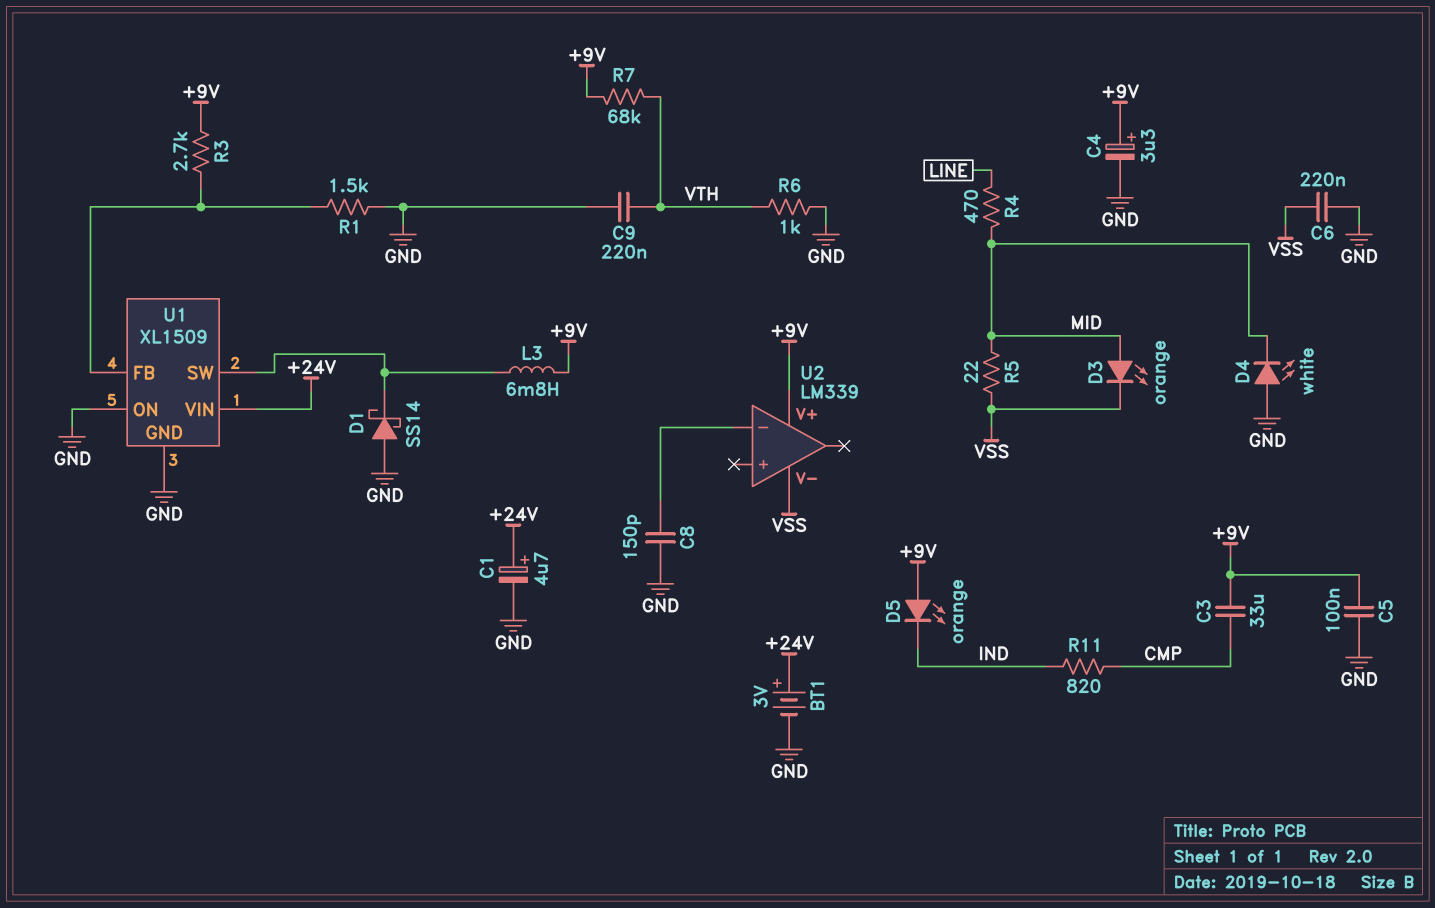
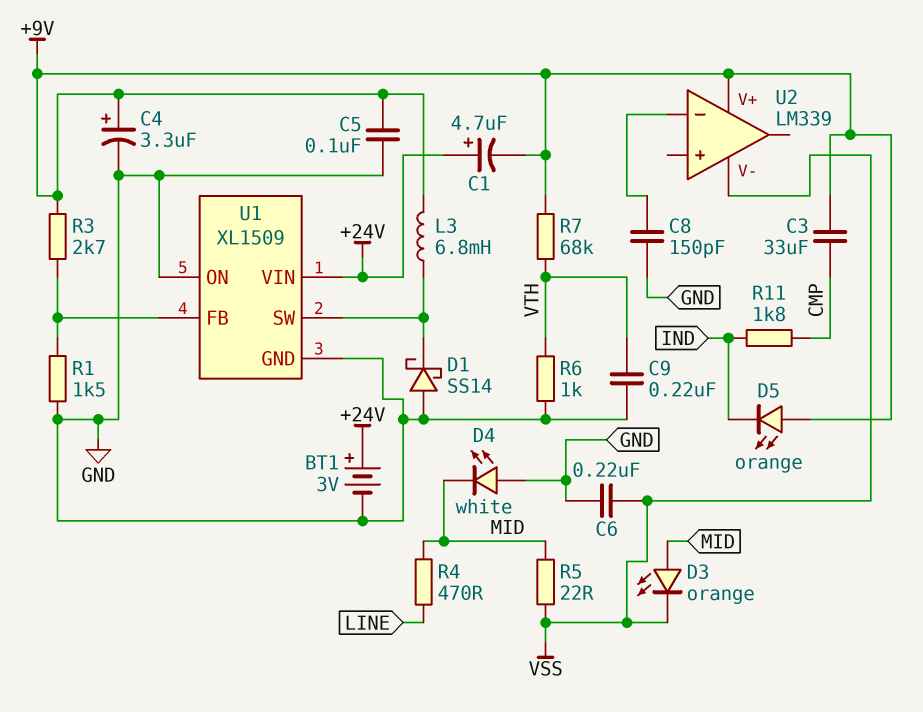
C1: 4.7uF (plus +24V, minus GND) -> 4.7uF (plus +24V, minus +9V)
R11: 820 (CMP, IND) -> 1.8k (CMP, IND)

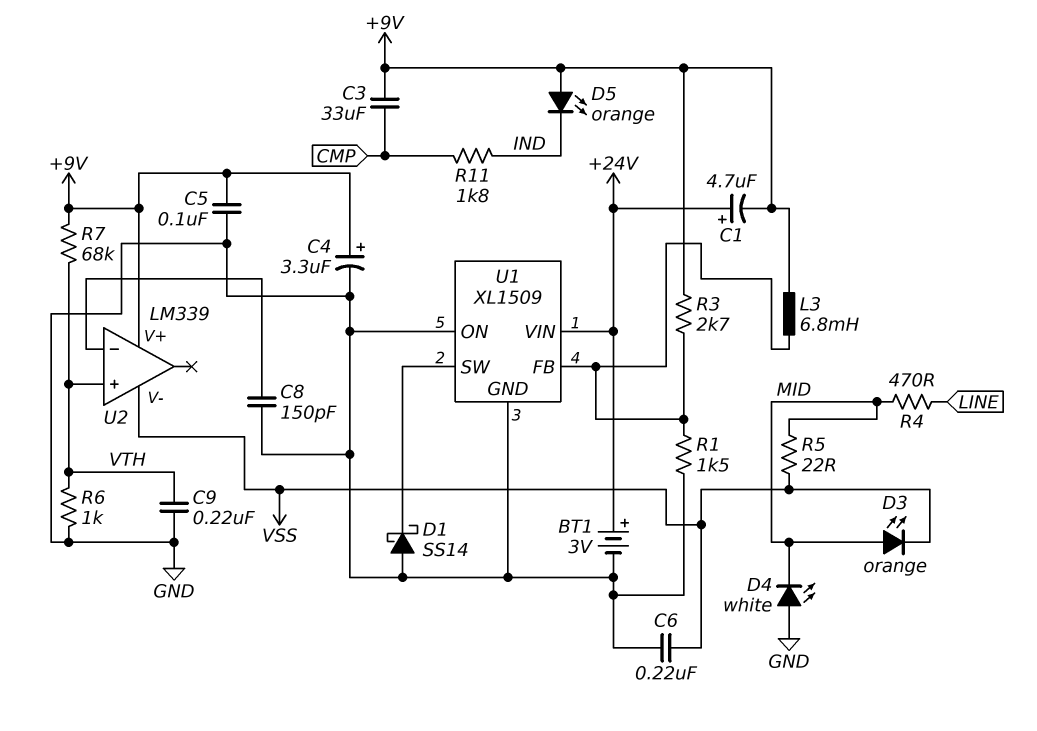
L3: 6.8mH (+9V, U1/SW) -> 6.8mH (+9V, U1/FB)
U2 pin in+: none -> VTH

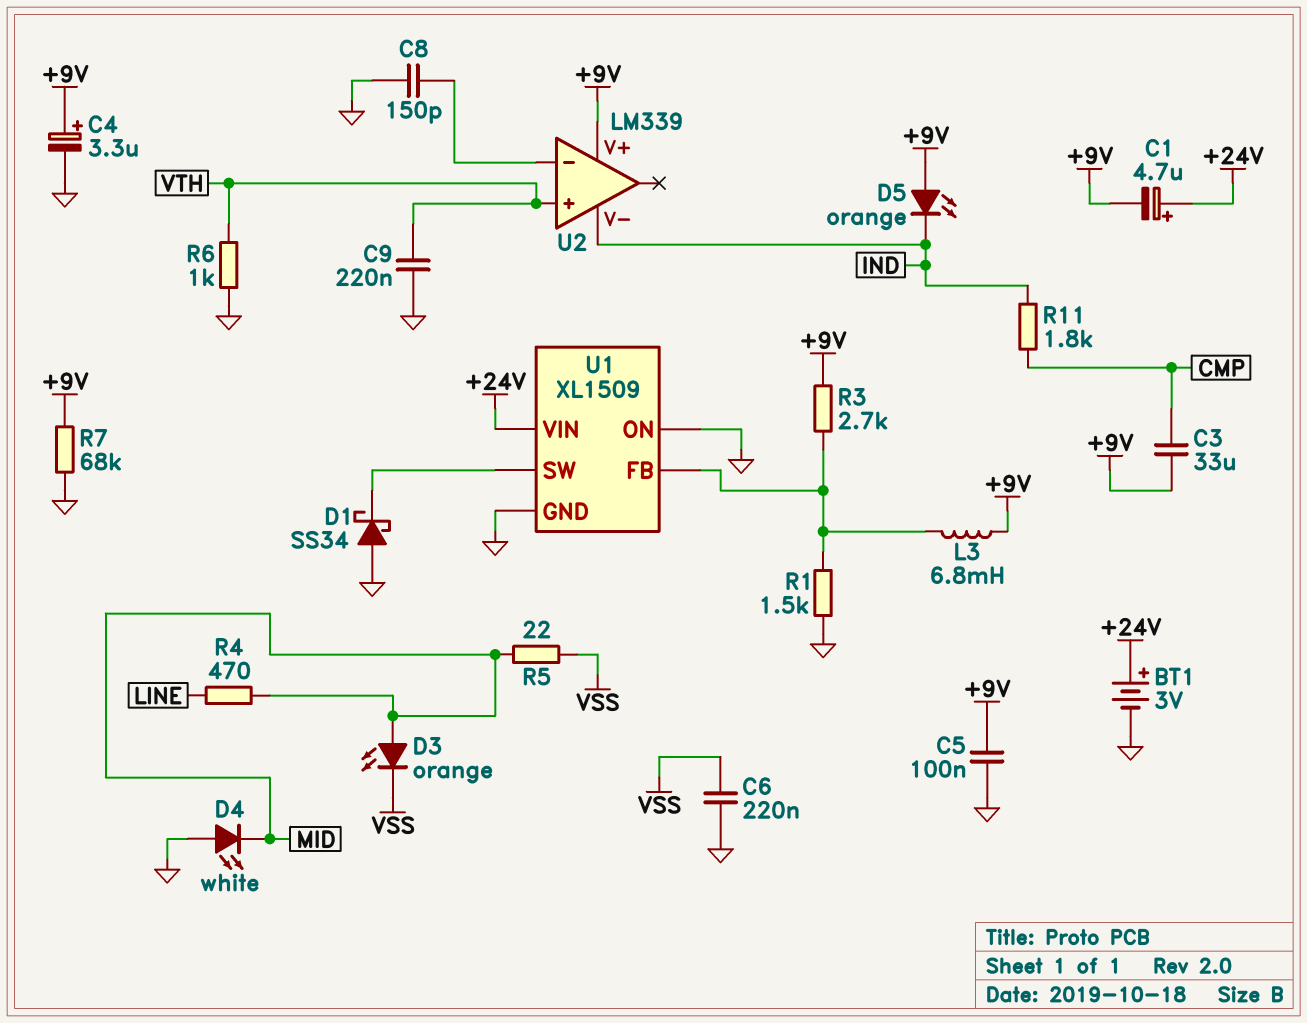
D1: schottky SS14 (A GND, K U1/SW) -> schottky SS34 (A GND, K U1/SW)
R7: 68k (+9V, VTH) -> 68k (+9V, GND)
U2 pin V-: VSS -> IND

